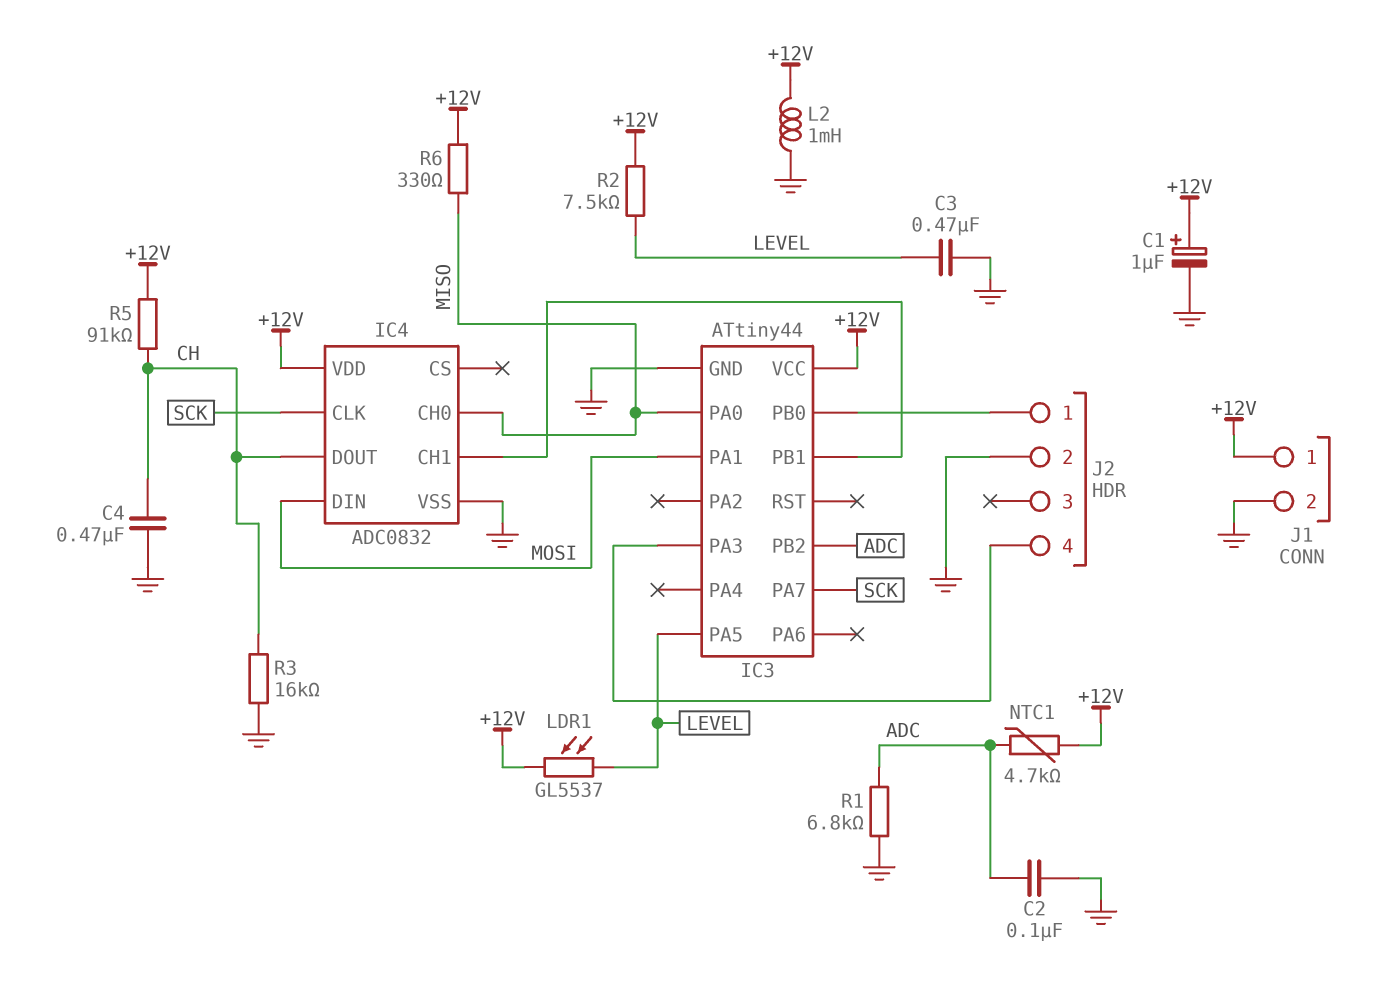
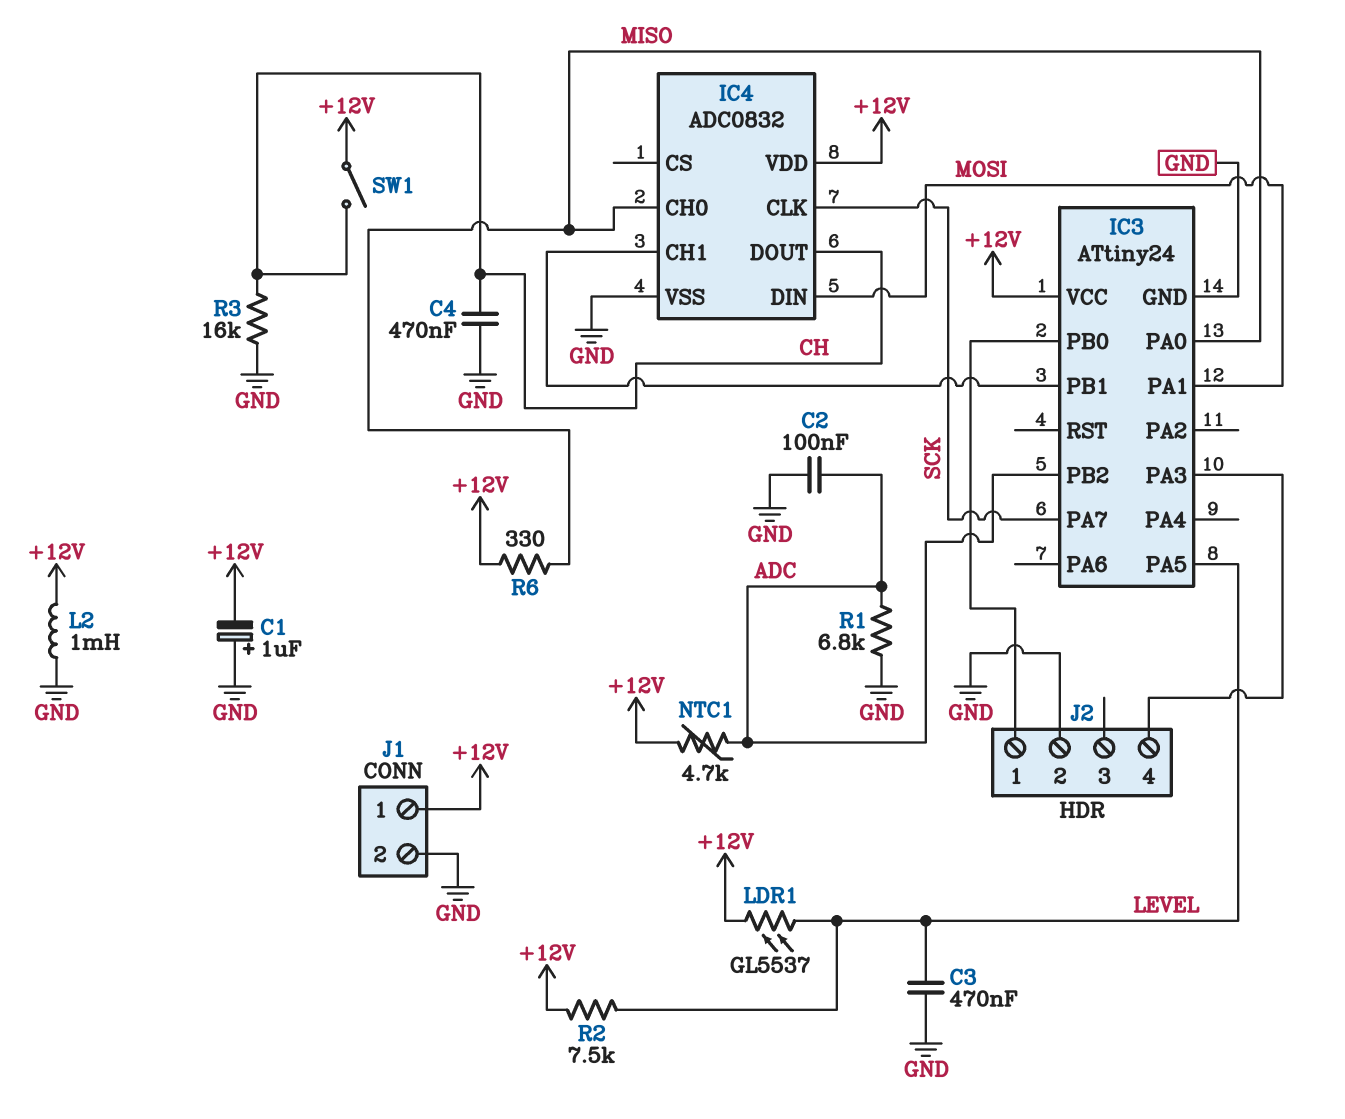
C1: 1uF (plus +12V, minus GND) -> 1uF (plus GND, minus +12V)
IC3: ATtiny44 -> ATtiny24
R5: 91k (+12V, CH) -> none
SW1: none -> switch (+12V, CH)

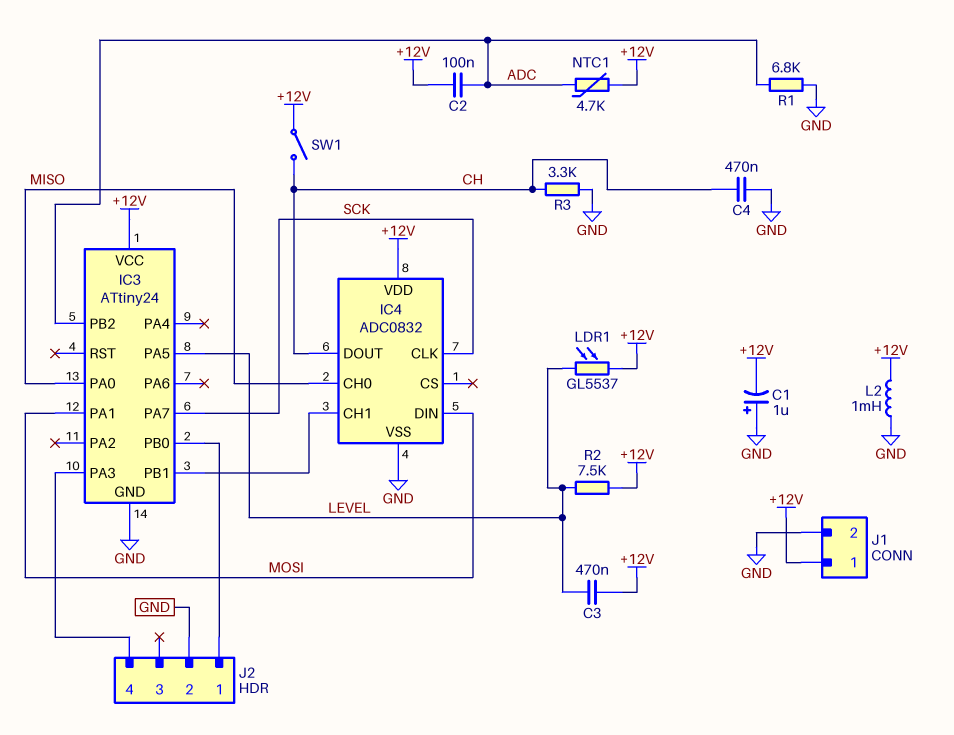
C2: 100nF (ADC, GND) -> 100nF (+12V, ADC)
C3: 470nF (GND, LEVEL) -> 470nF (+12V, LEVEL)
R3: 16k (CH, GND) -> 3.3k (CH, GND)
R6: 330 (+12V, MISO) -> none

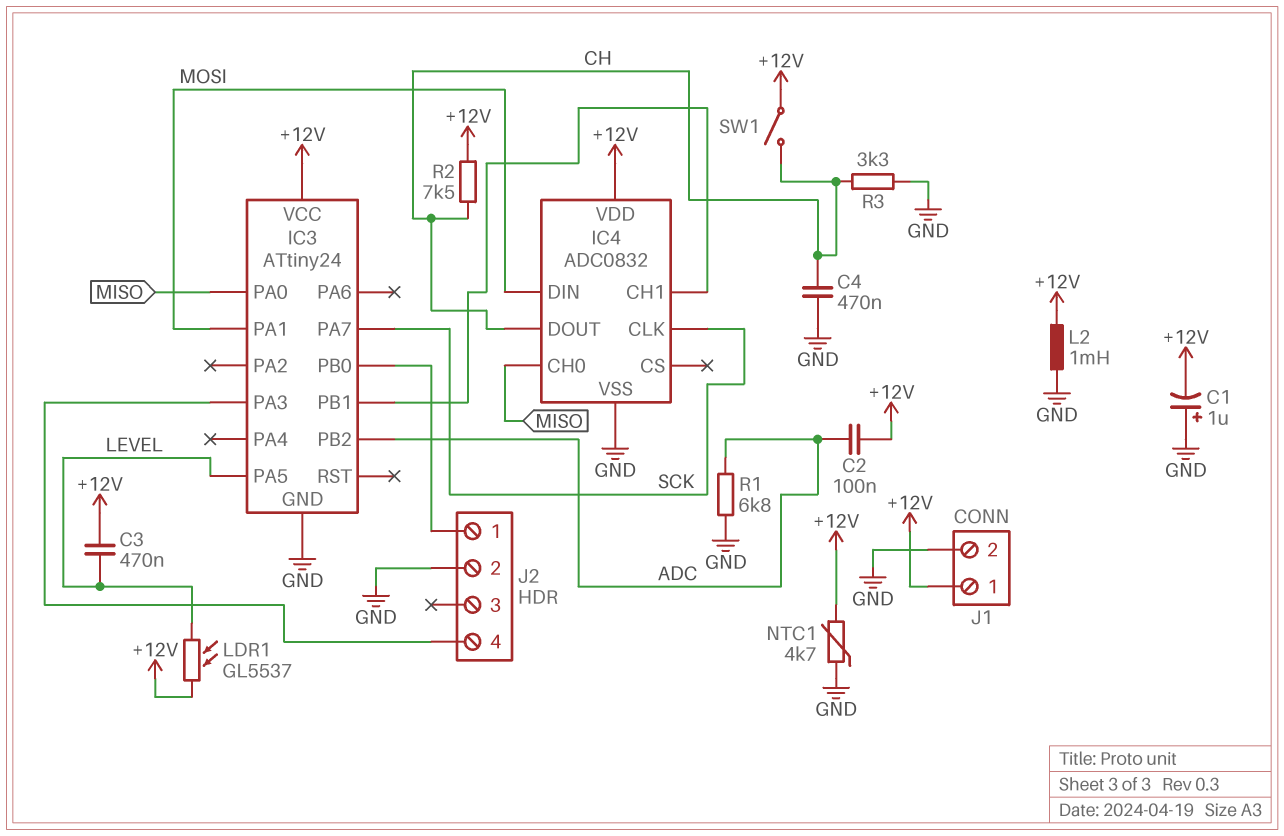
NTC1: 4.7k (+12V, ADC) -> 4.7k (+12V, GND)
R2: 7.5k (+12V, LEVEL) -> 7.5k (+12V, CH)

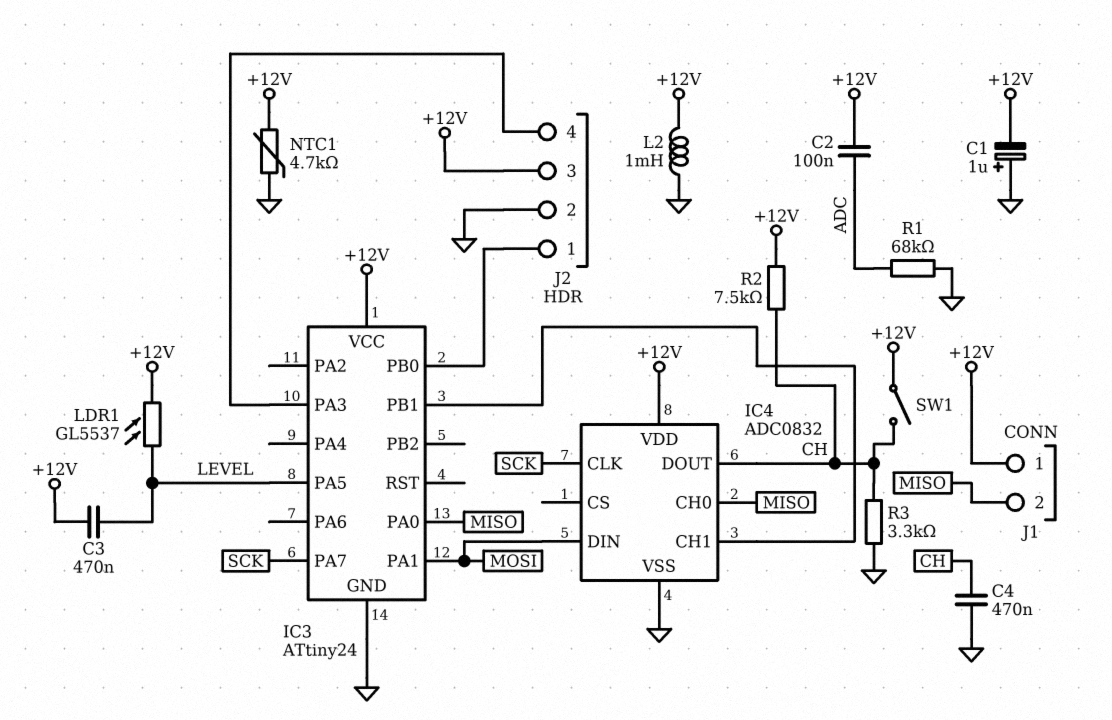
IC3 pin PB2: ADC -> none
J1 pin 2: GND -> MISO
J2 pin 3: none -> +12V
R1: 6.8k (ADC, GND) -> 68k (ADC, GND)

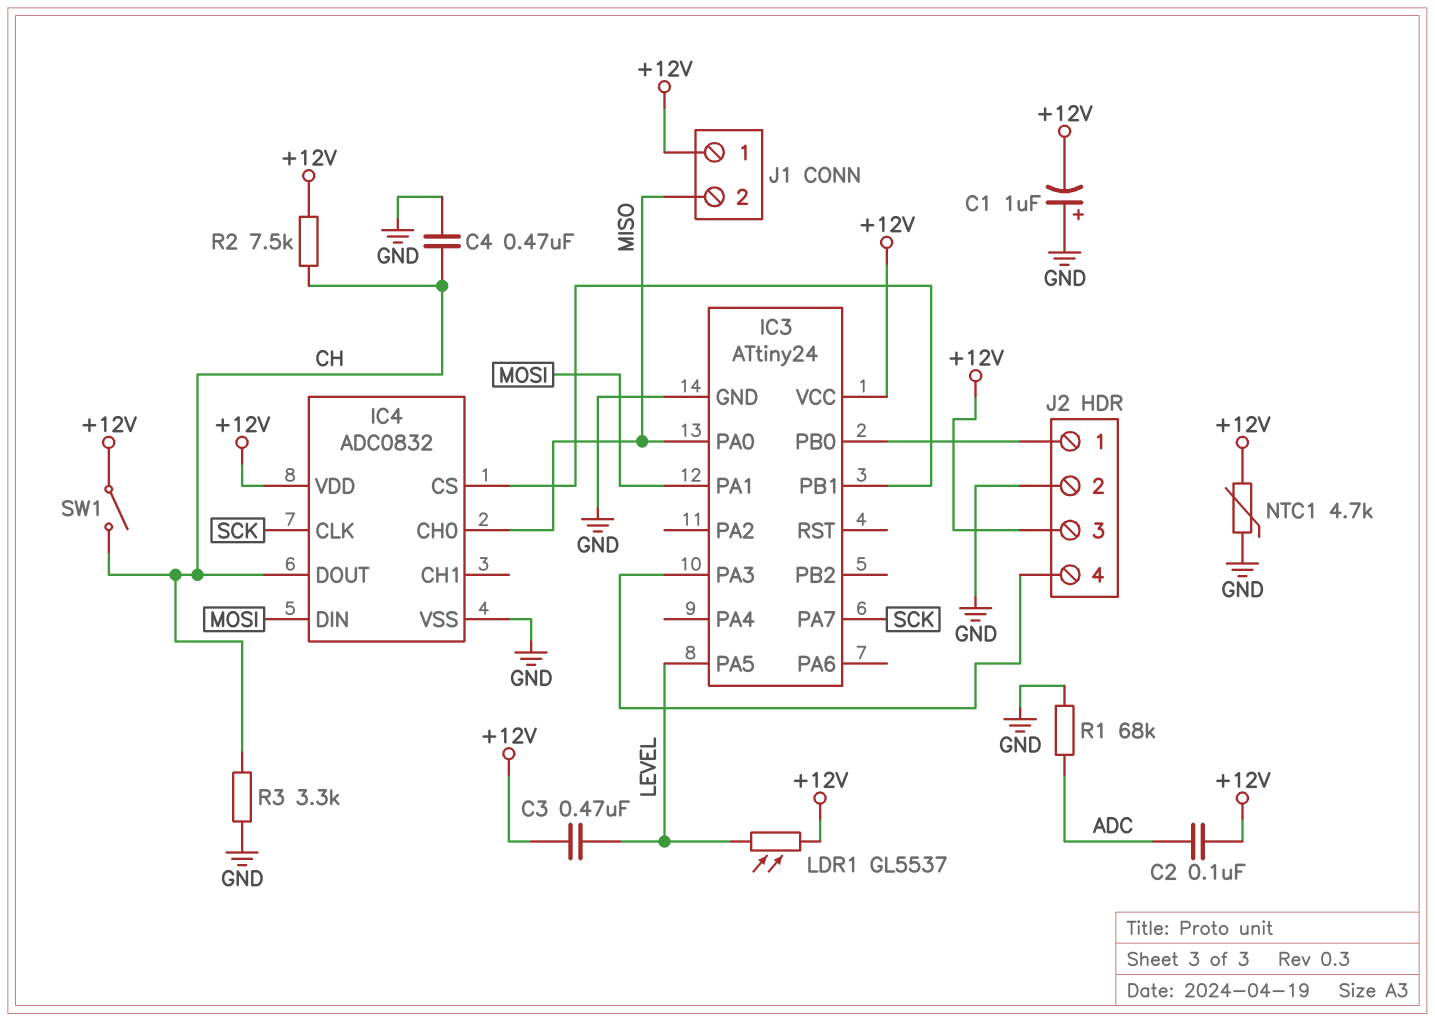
IC4 pin CH1: IC3/PB1 -> none
IC4 pin CS: none -> IC3/PB1
L2: 1mH (+12V, GND) -> none

